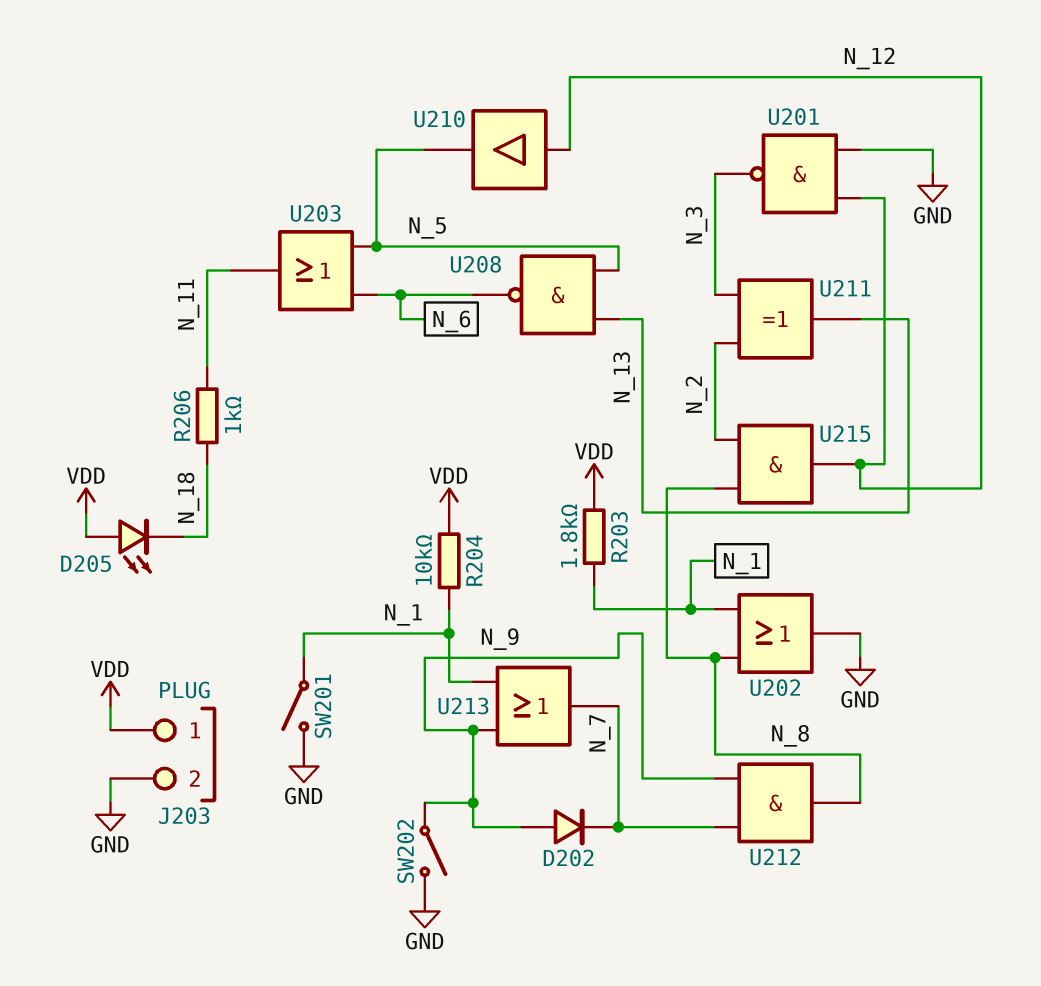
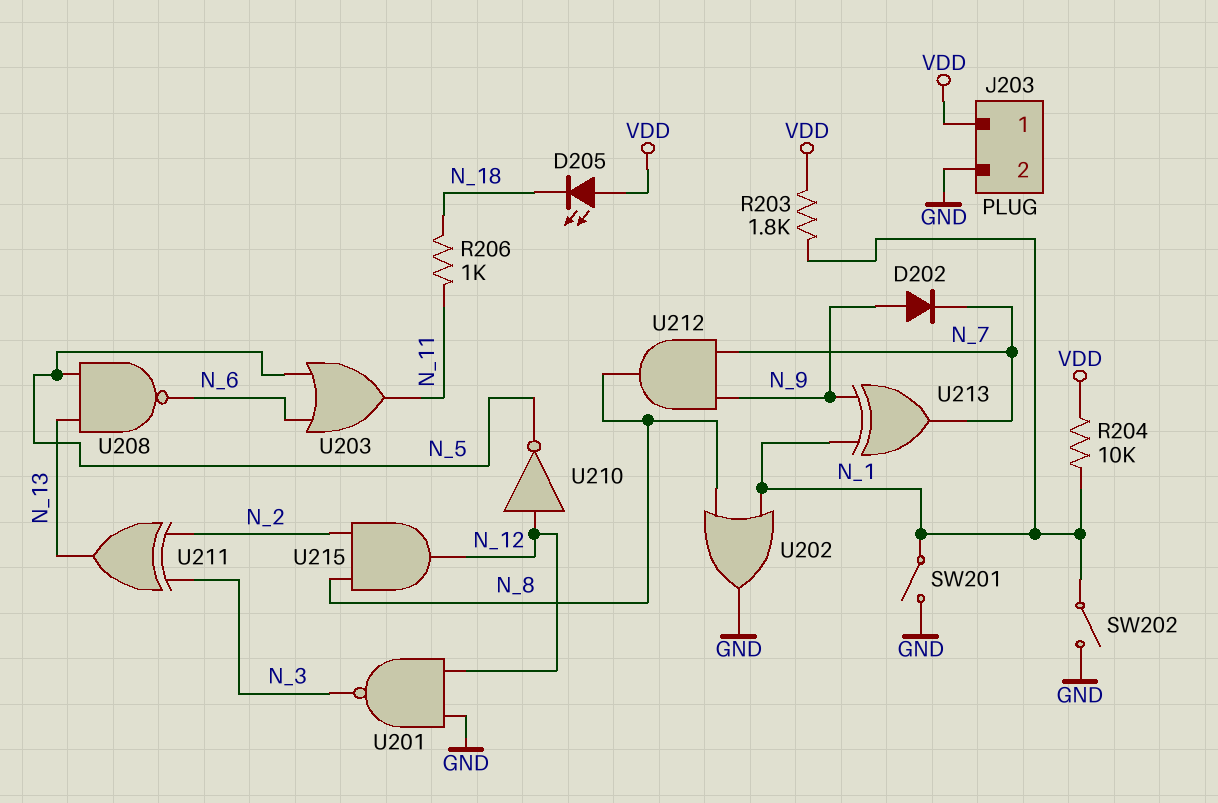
SW202: switch (GND, N_9) -> switch (GND, N_1)
U210: buffer (in N_12, out N_5) -> NOT (in N_12, out N_5)
U213: OR (in N_1, in N_9, out N_7) -> XOR (in N_1, in N_9, out N_7)

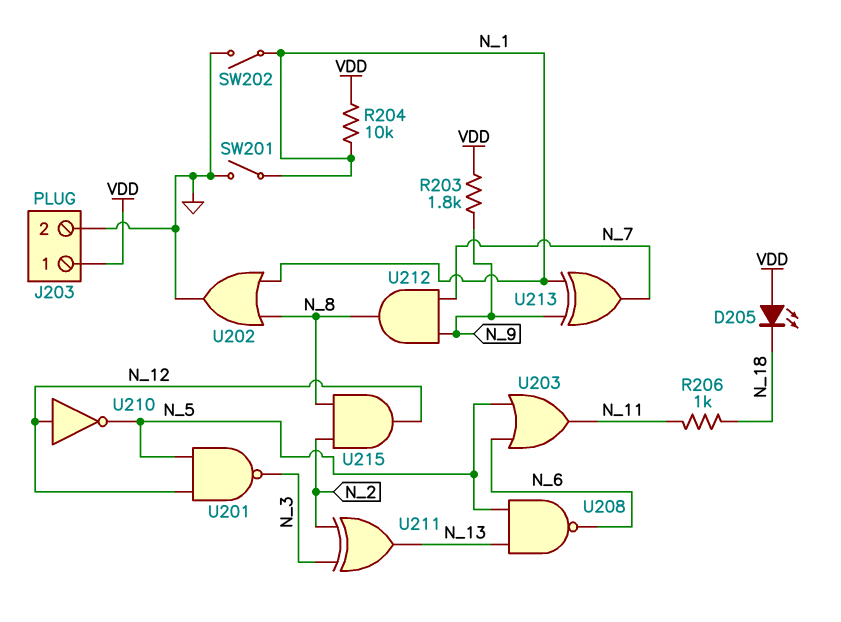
D202: diode (A N_9, K N_7) -> none
R203: 1.8k (N_1, VDD) -> 1.8k (N_9, VDD)
U201: NAND (in GND, in N_12, out N_3) -> NAND (in N_5, in N_12, out N_3)

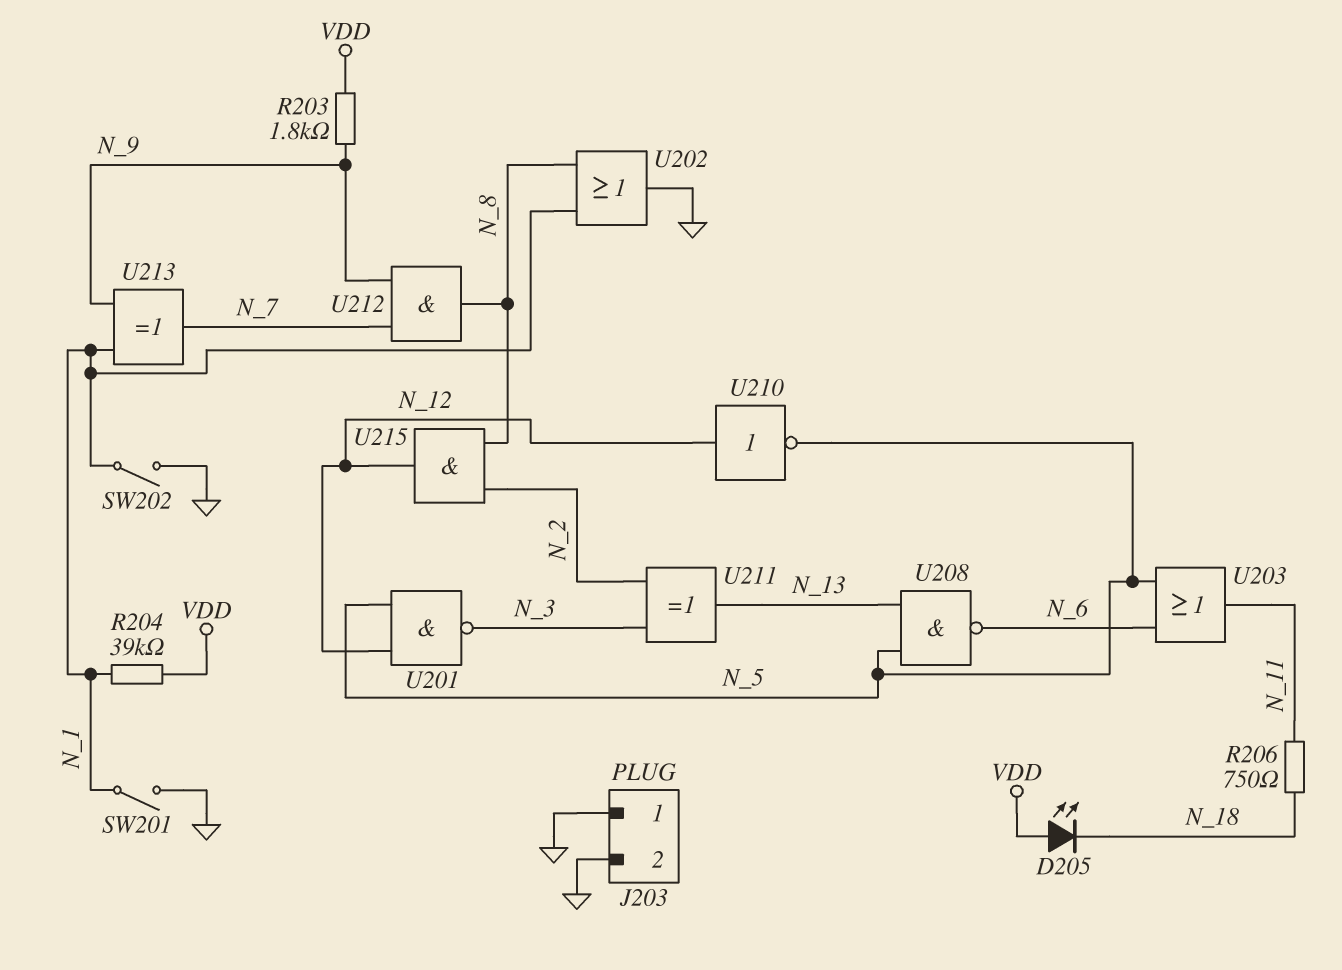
J203 pin 1: VDD -> GND
R204: 10k (N_1, VDD) -> 39k (N_1, VDD)
R206: 1k (N_11, N_18) -> 750 (N_11, N_18)

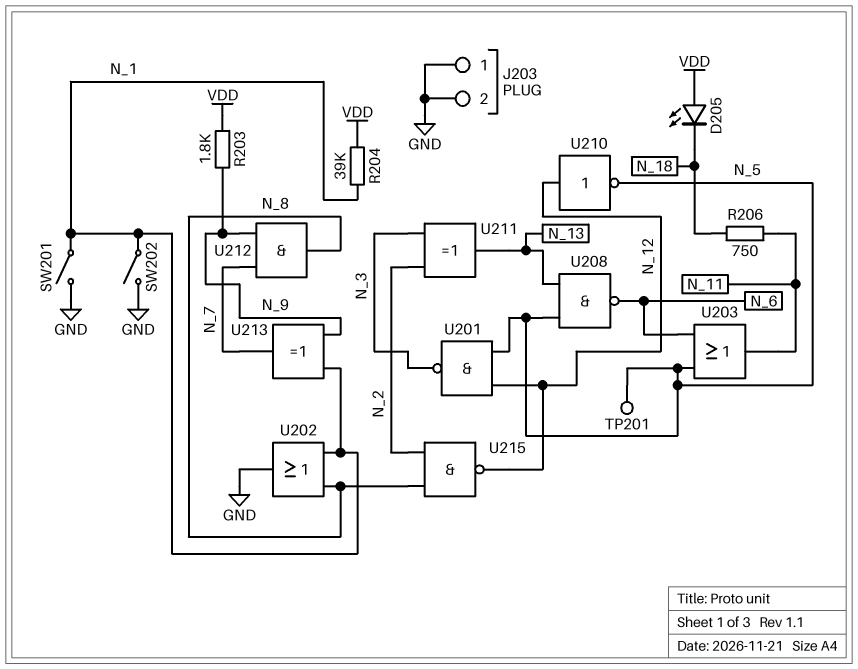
TP201: none -> test point (N_5)
U215: AND (in N_2, in N_8, out N_12) -> NAND (in N_2, in N_8, out N_12)

